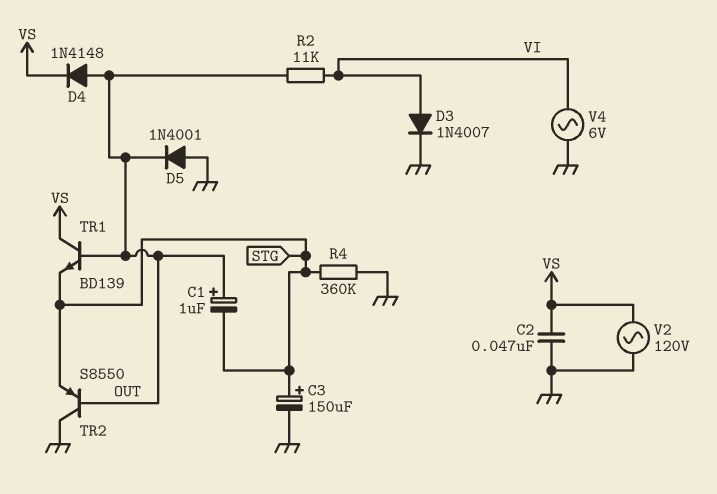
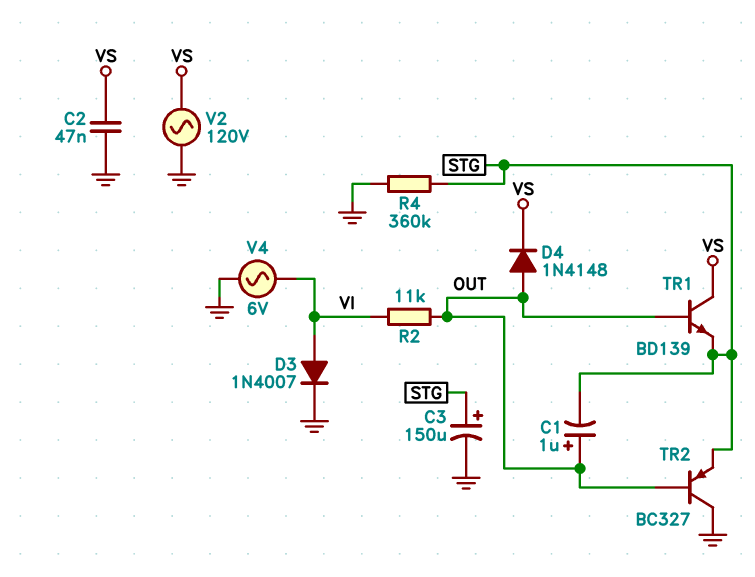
D5: diode 1N4001 (A GND, K OUT) -> none
TR2: PNP S8550 (B OUT, C GND, E STG) -> PNP BC327 (B OUT, C GND, E STG)

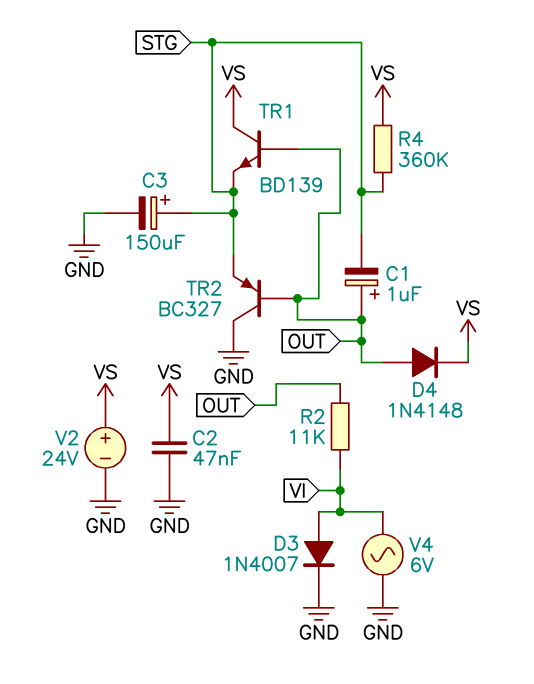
R4: 360k (GND, STG) -> 360k (STG, VS)
V2: AC 120V (GND, VS) -> 24V (plus VS, minus GND)

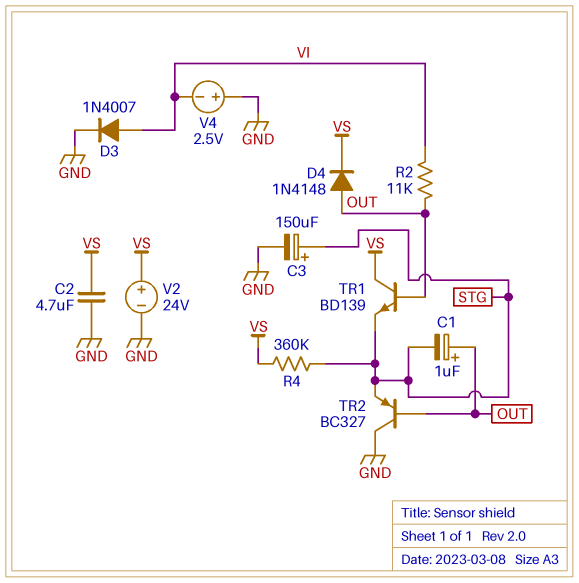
C2: 47nF (GND, VS) -> 4.7uF (GND, VS)
V4: AC 6V (GND, VI) -> 2.5V (plus GND, minus VI)

